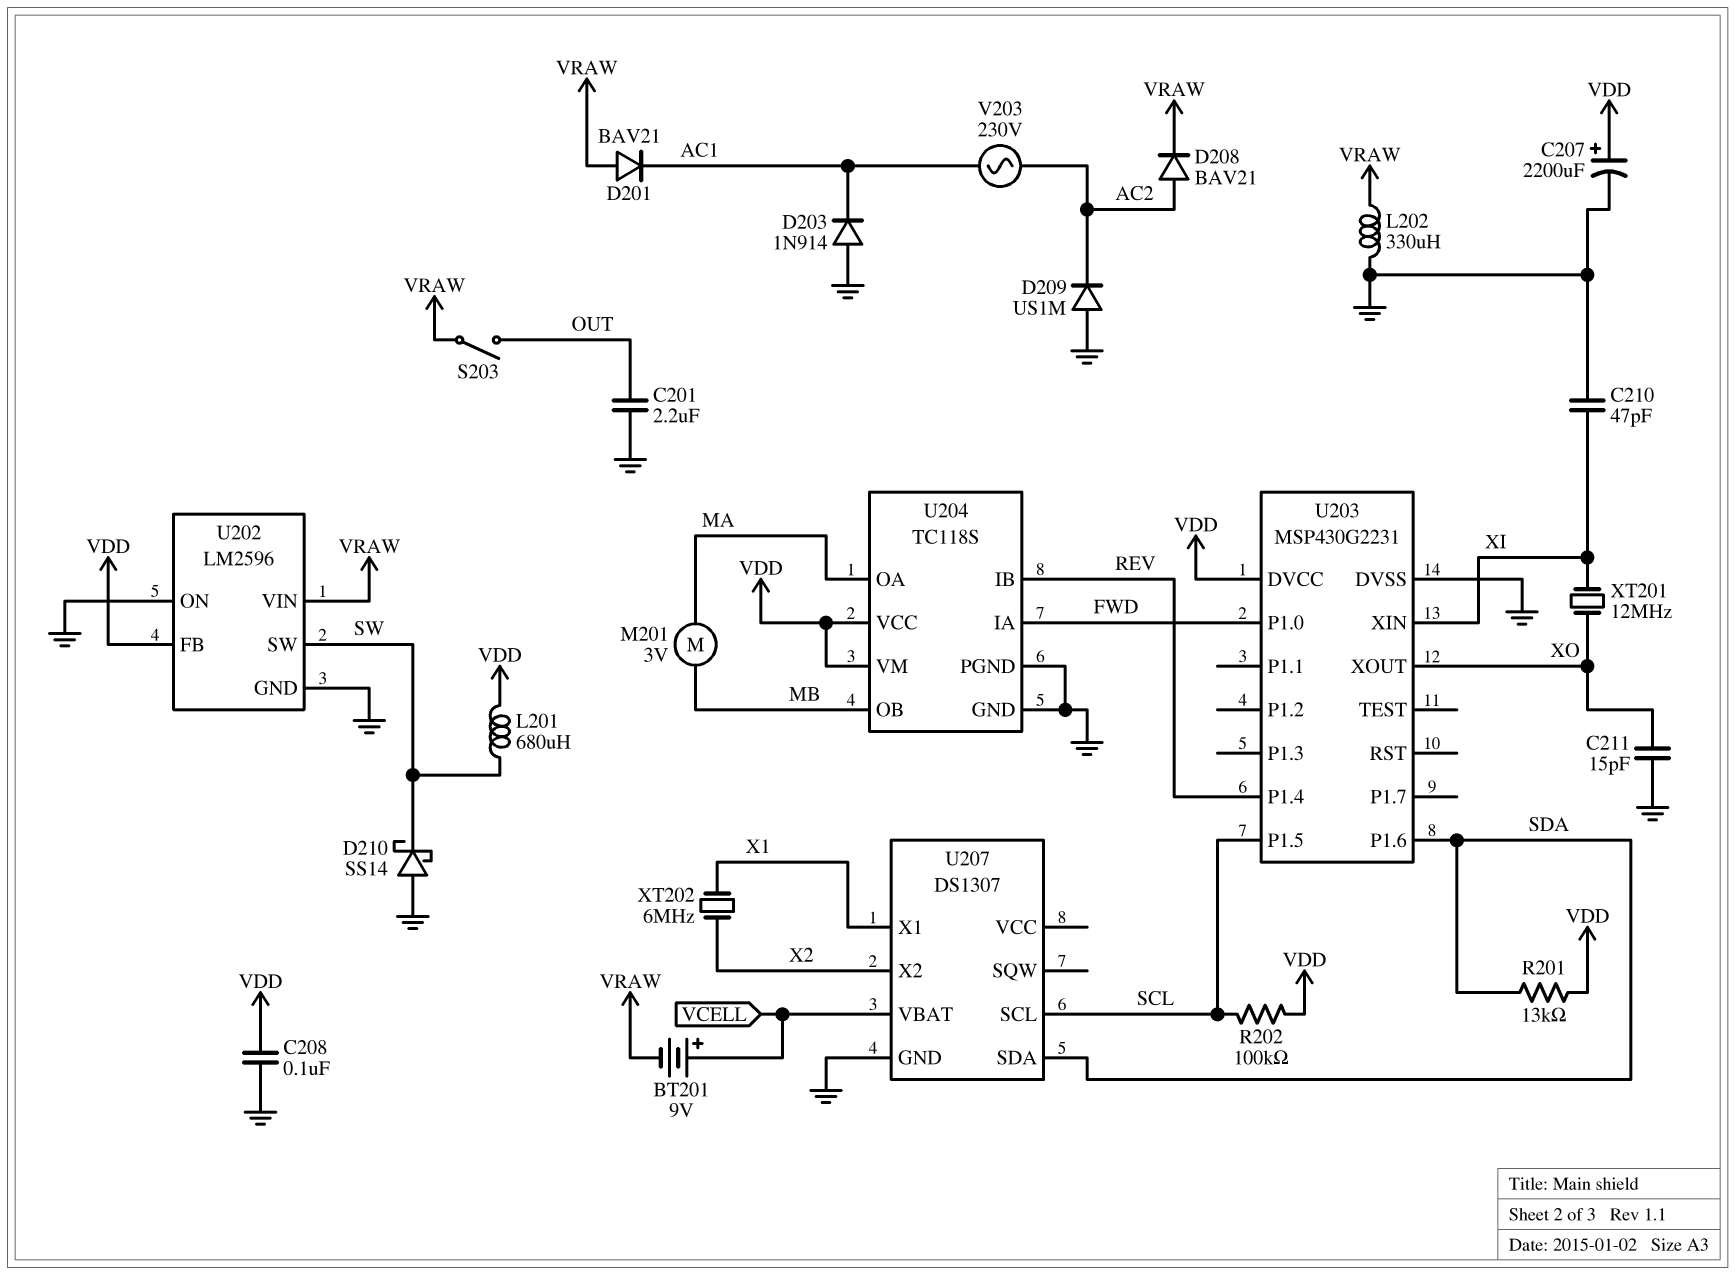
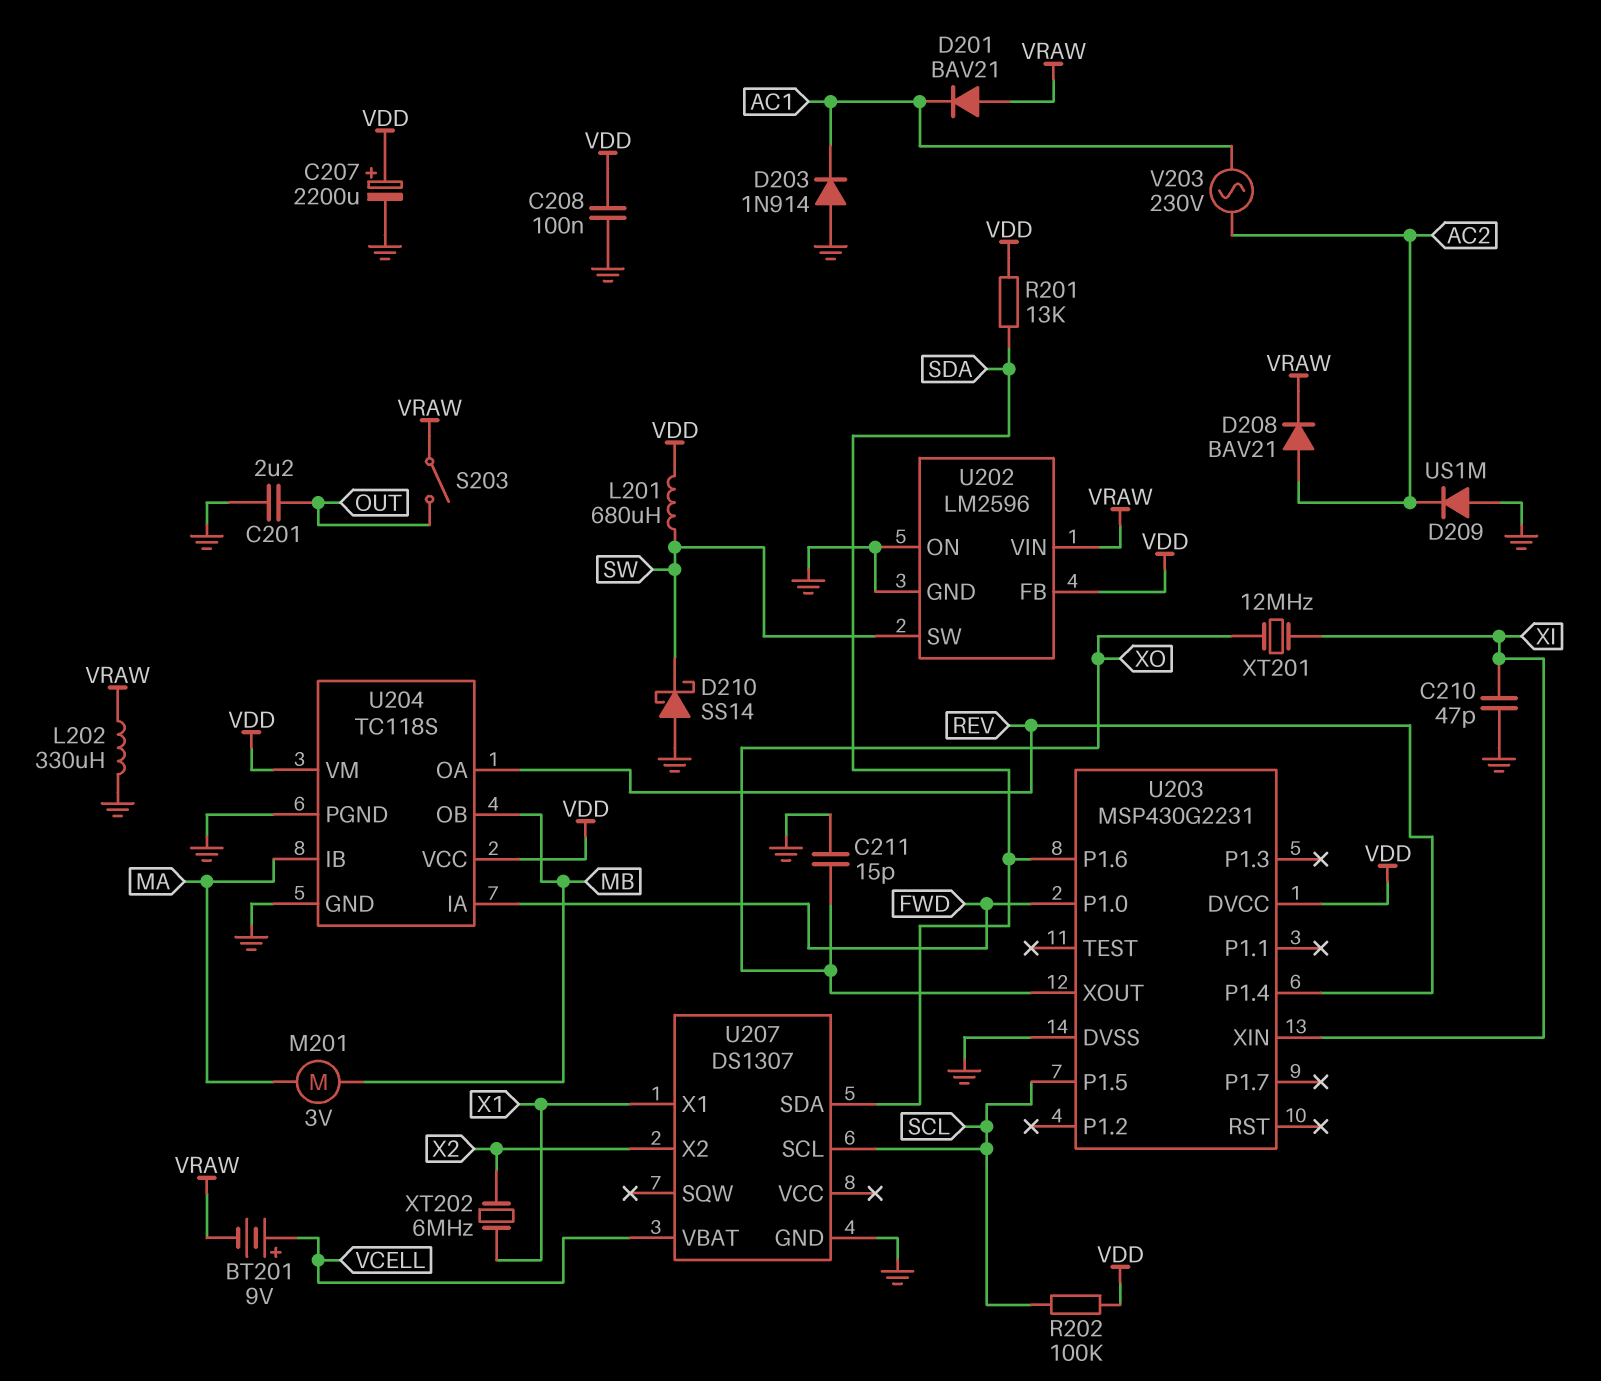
U204 pin IB: REV -> MA
U204 pin OA: MA -> REV

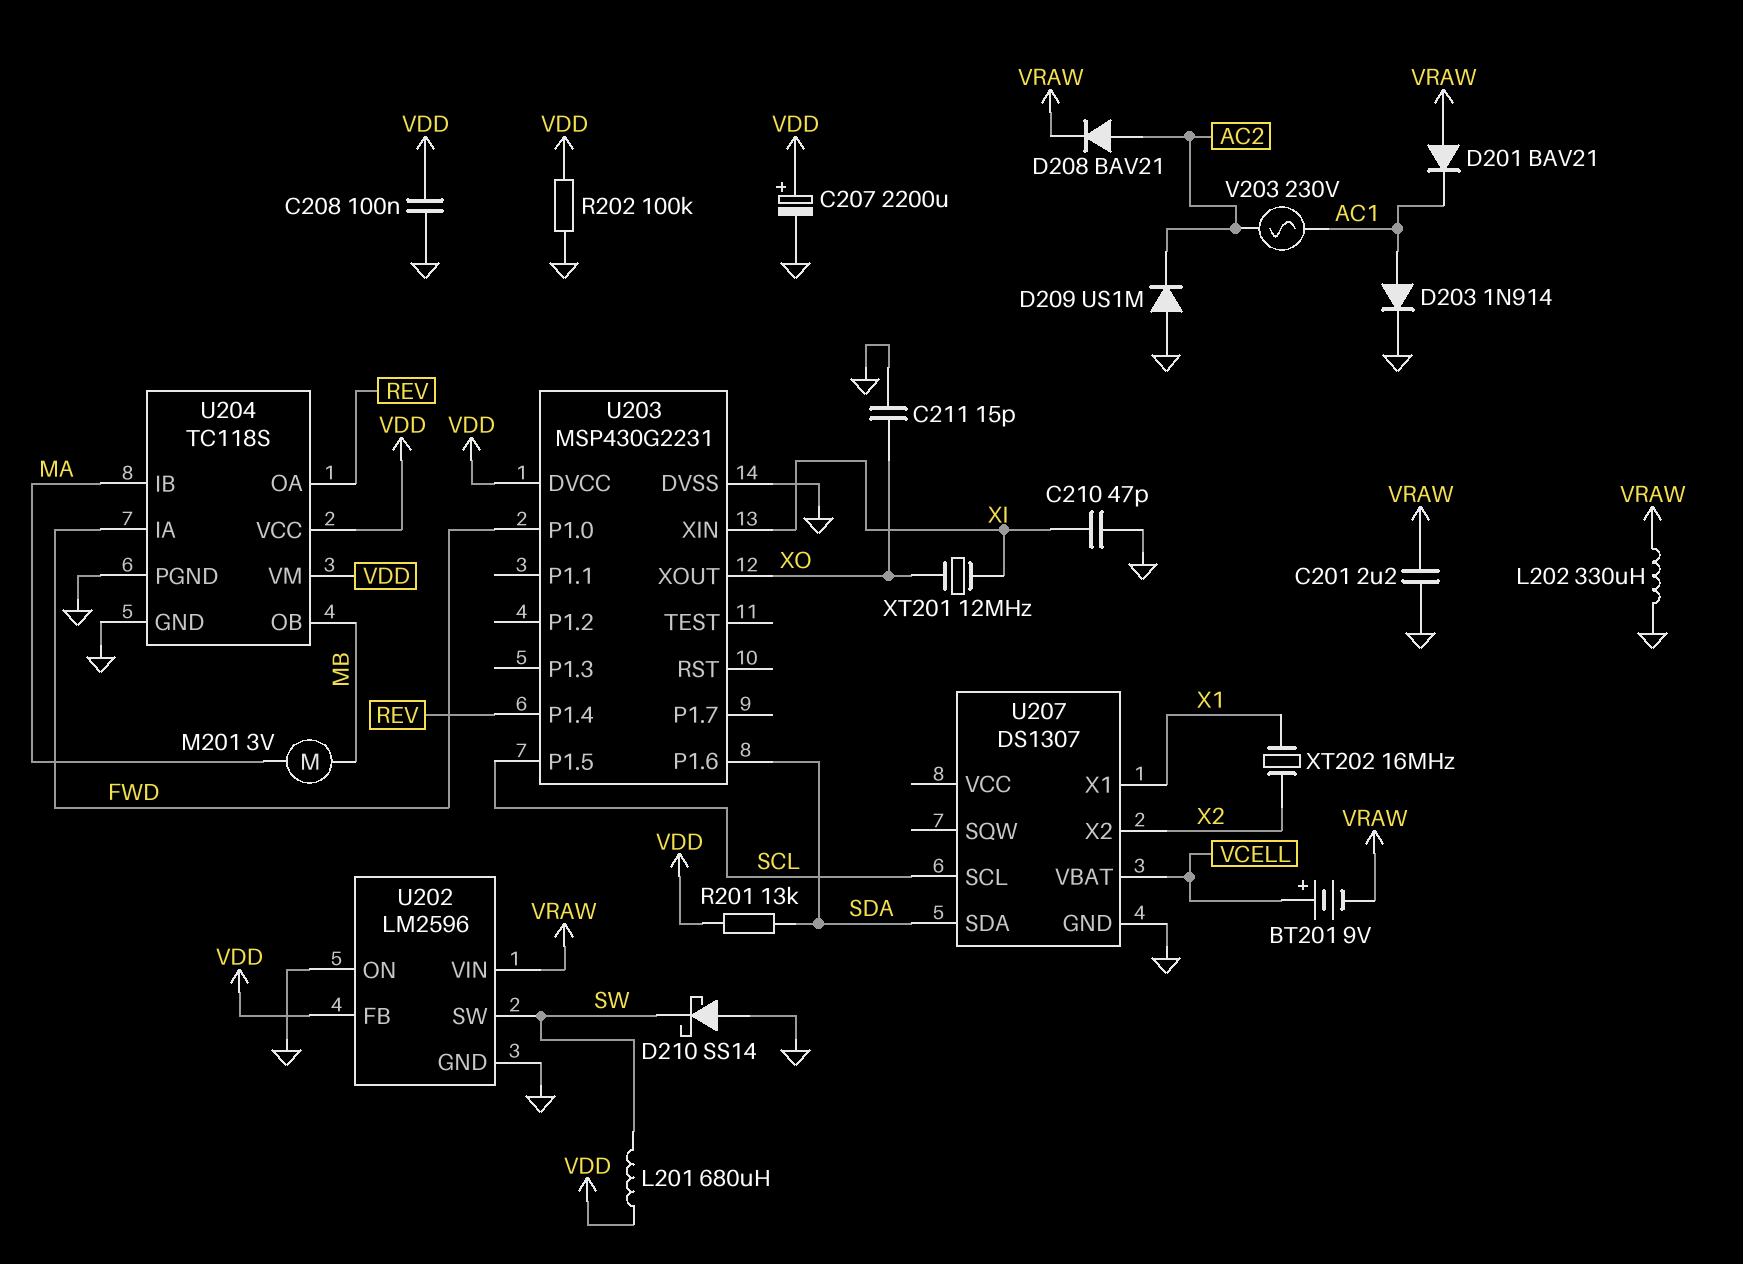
C201: 2.2uF (GND, OUT) -> 2.2uF (GND, VRAW)
D203: diode 1N914 (A GND, K AC1) -> diode 1N914 (A AC1, K GND)
R202: 100k (SCL, VDD) -> 100k (GND, VDD)
S203: switch (OUT, VRAW) -> none
XT202: 6MHz (X1, X2) -> 16MHz (X1, X2)

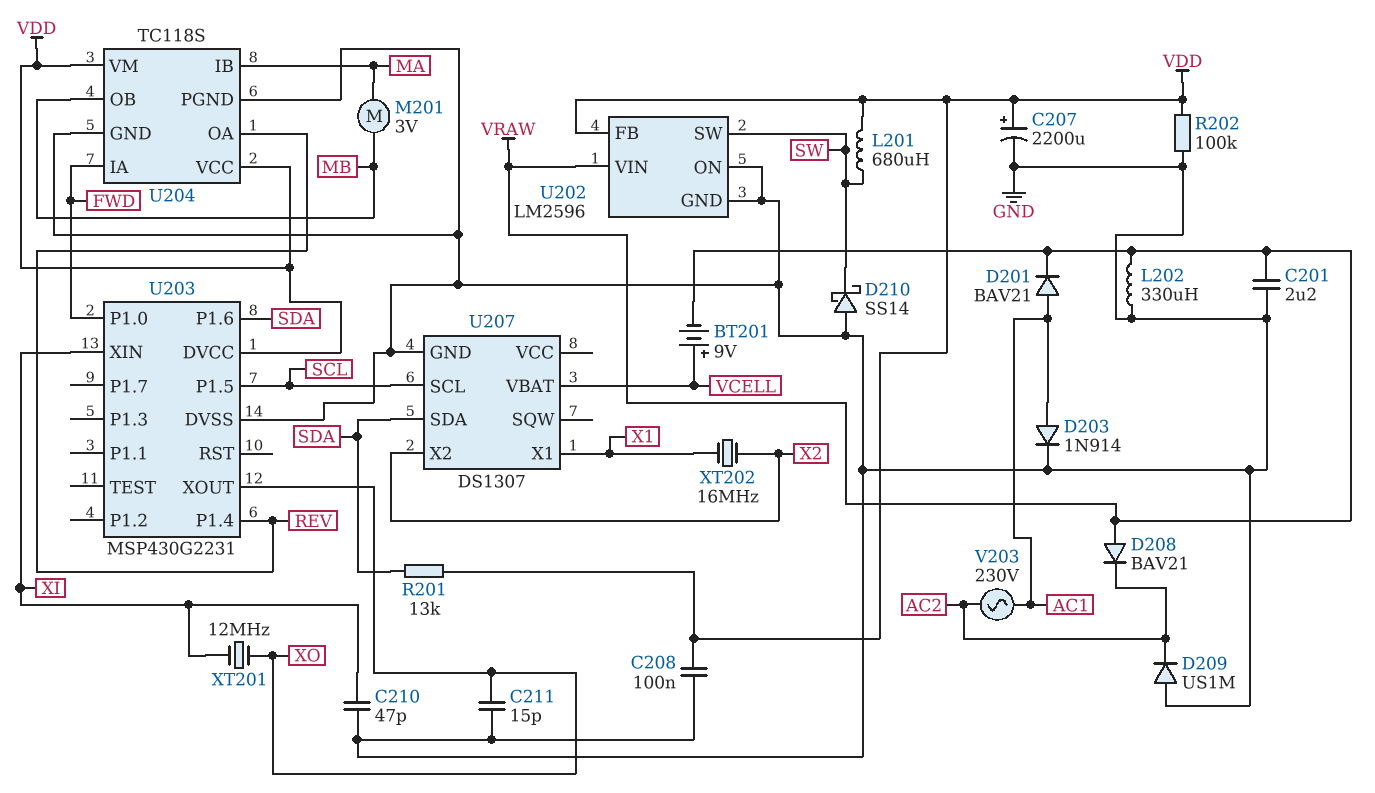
D201: diode BAV21 (A VRAW, K AC1) -> diode BAV21 (A AC1, K VRAW)
D208: diode BAV21 (A AC2, K VRAW) -> diode BAV21 (A VRAW, K AC2)

